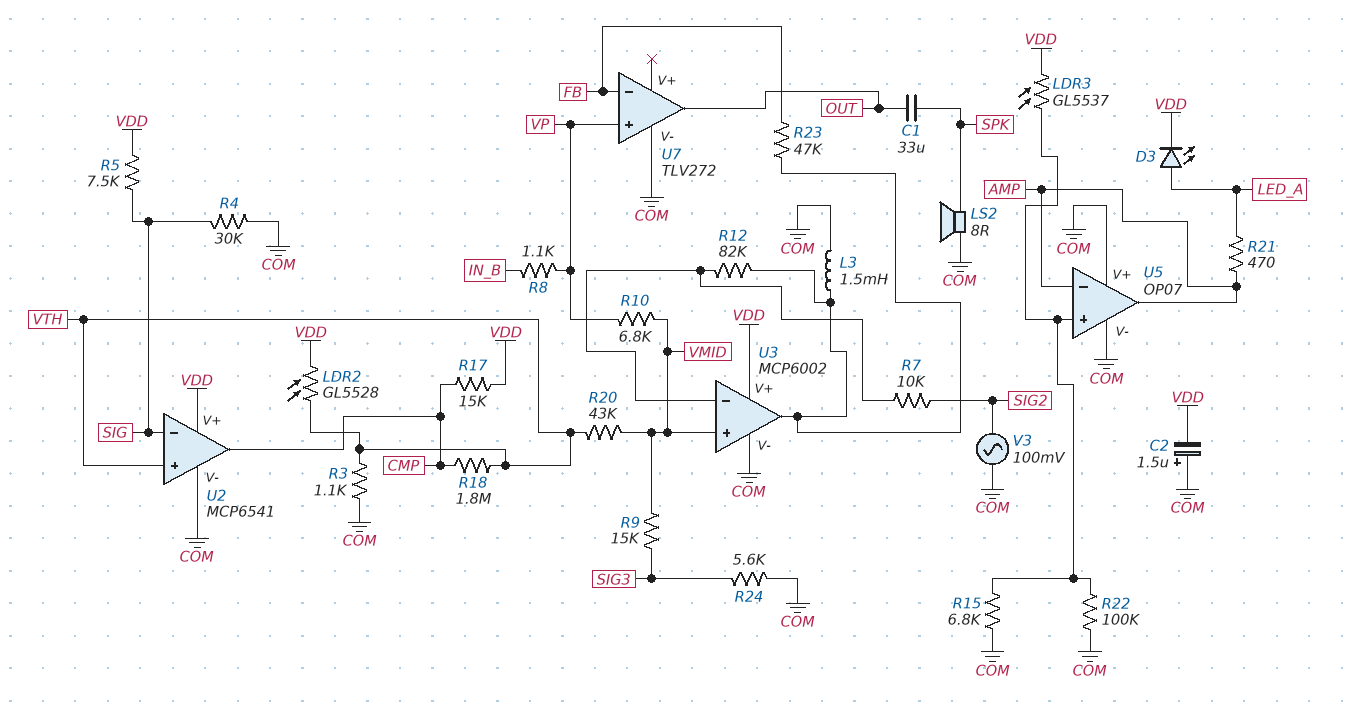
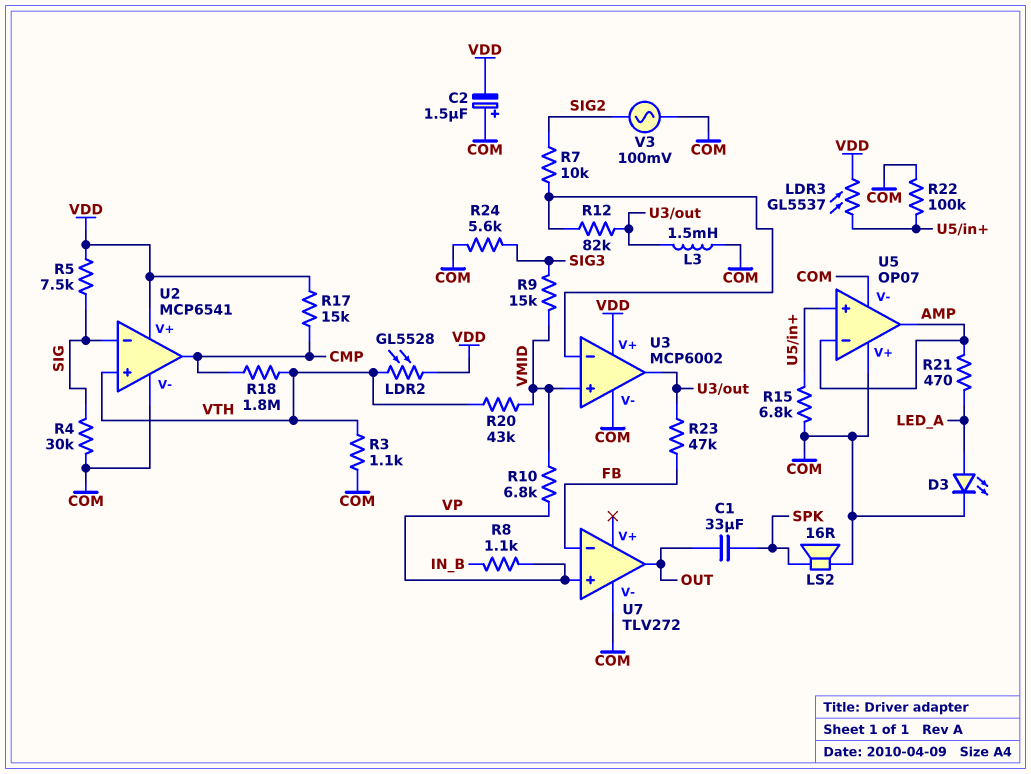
D3: LED (A LED_A, K VDD) -> LED (A LED_A, K COM)
LS2: speaker 8R (COM, SPK) -> speaker 16R (COM, SPK)

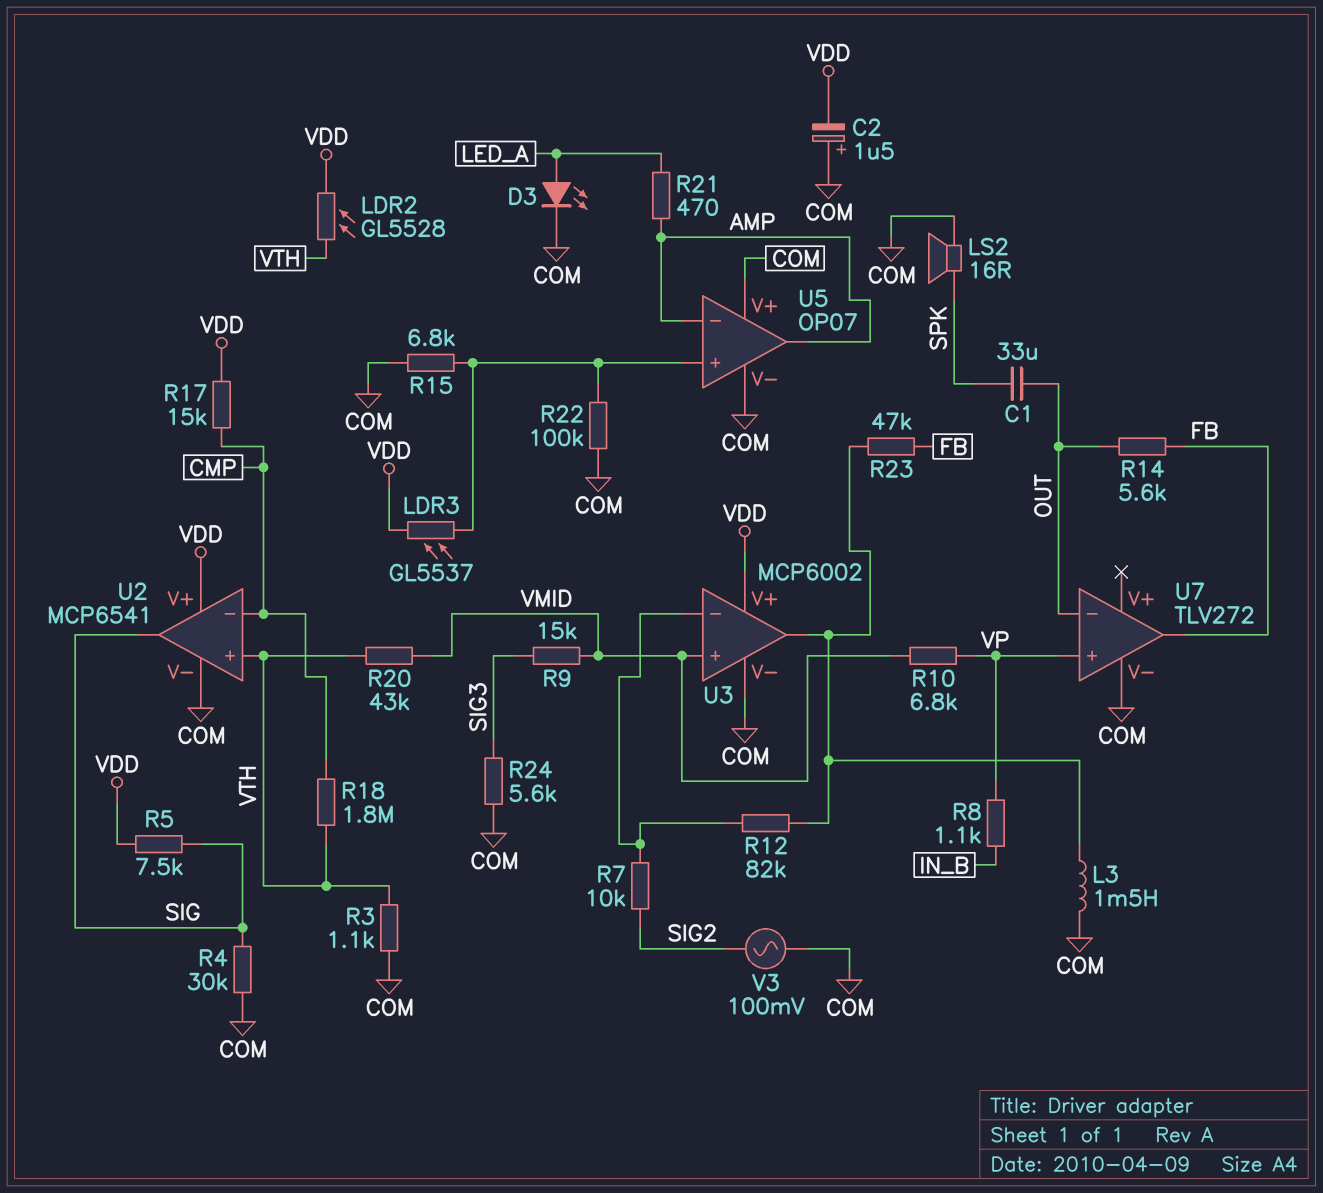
R14: none -> 5.6k (FB, OUT)
U2 pin in-: SIG -> CMP
U2 pin out: CMP -> SIG
U7 pin in-: FB -> OUT
U7 pin out: OUT -> FB

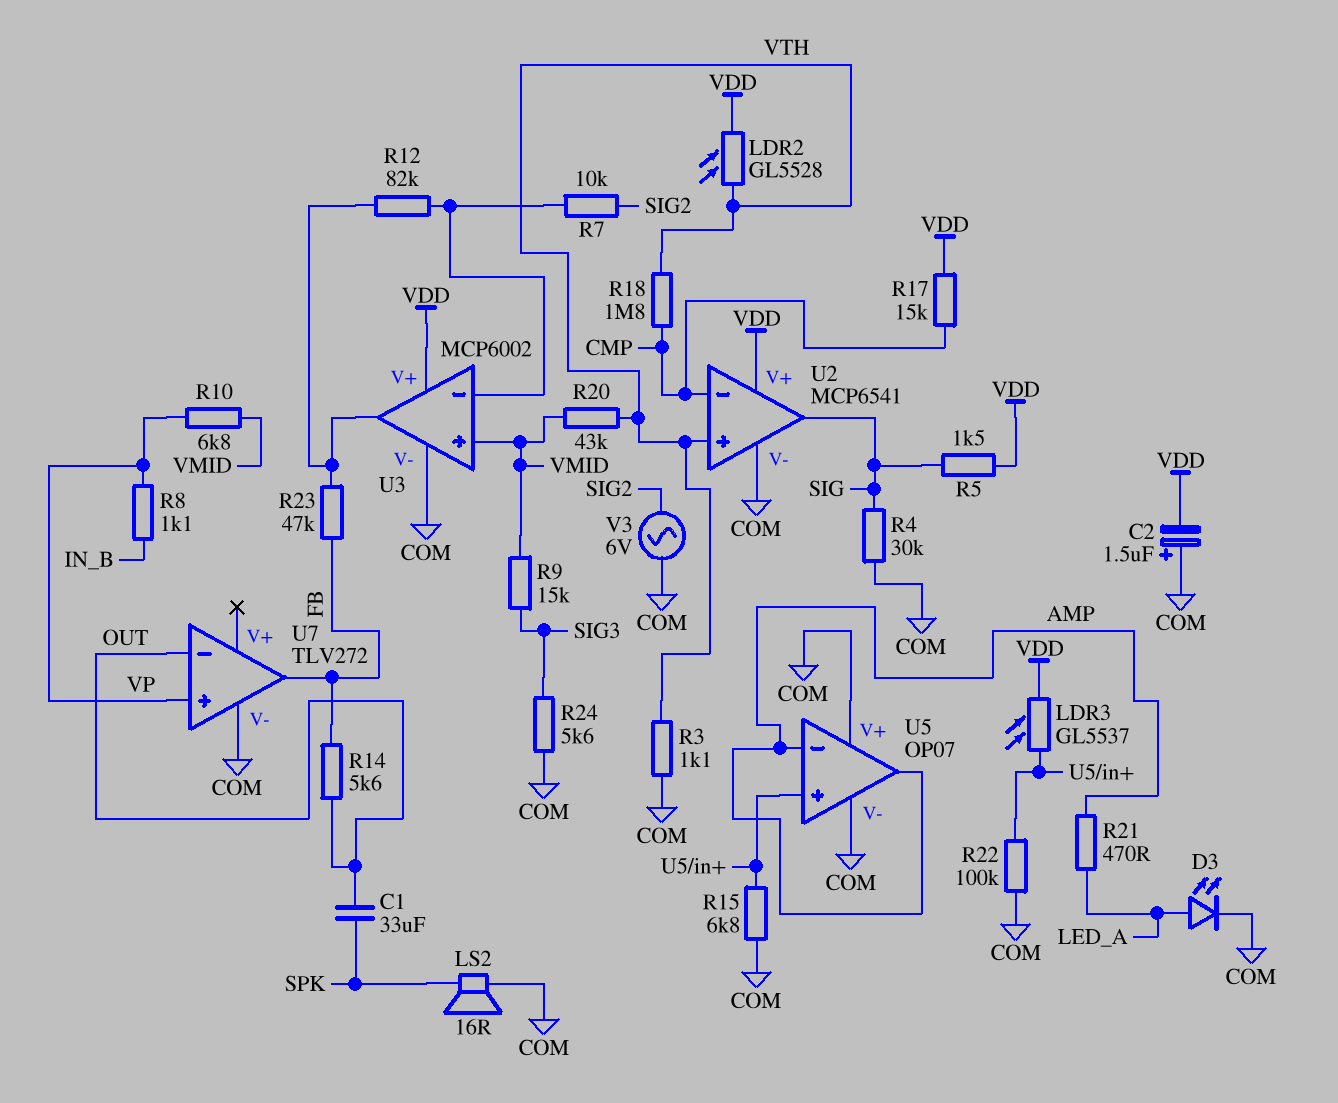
L3: 1.5mH (COM, U3/out) -> none
R5: 7.5k (SIG, VDD) -> 1.5k (SIG, VDD)
V3: AC 100mV (COM, SIG2) -> AC 6V (COM, SIG2)

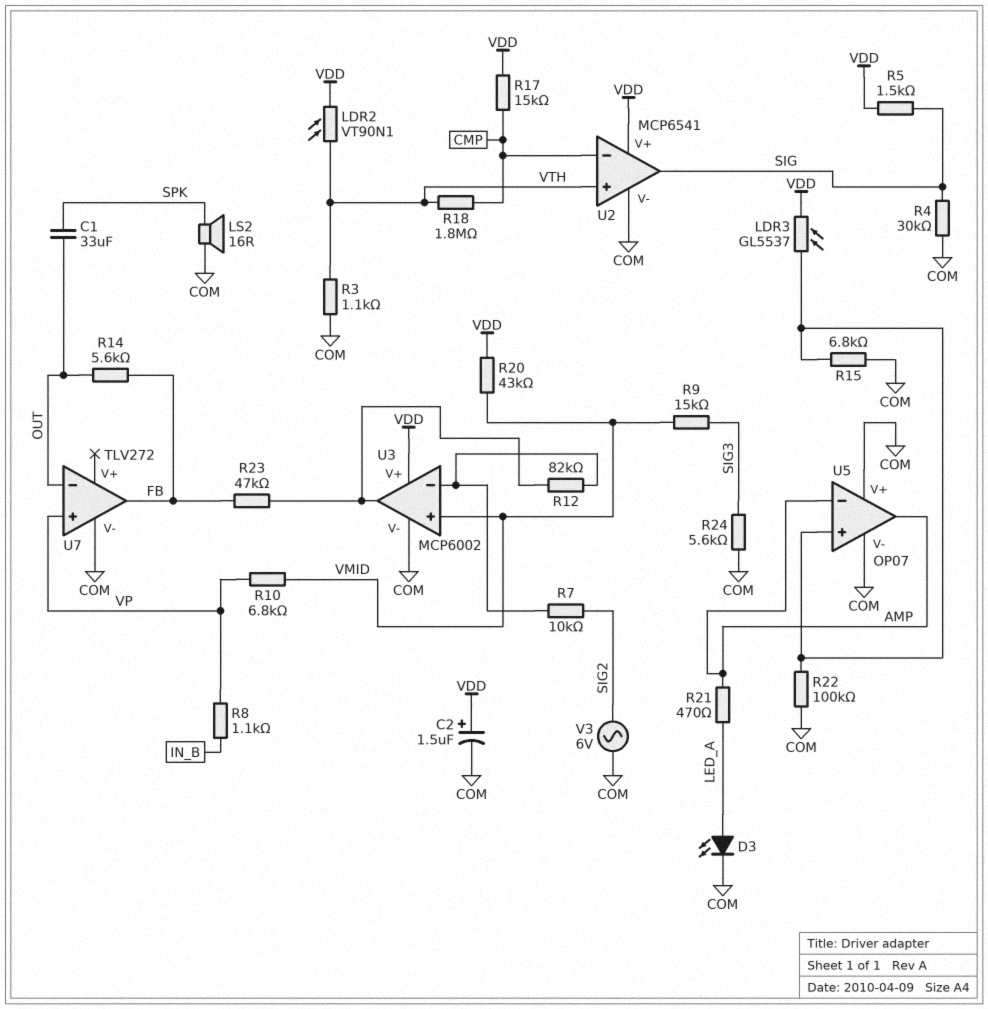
C2: 1.5uF (plus COM, minus VDD) -> 1.5uF (plus VDD, minus COM)
LDR2: GL5528 (VDD, VTH) -> VT90N1 (VDD, VTH)
R20: 43k (VMID, VTH) -> 43k (VDD, VMID)

